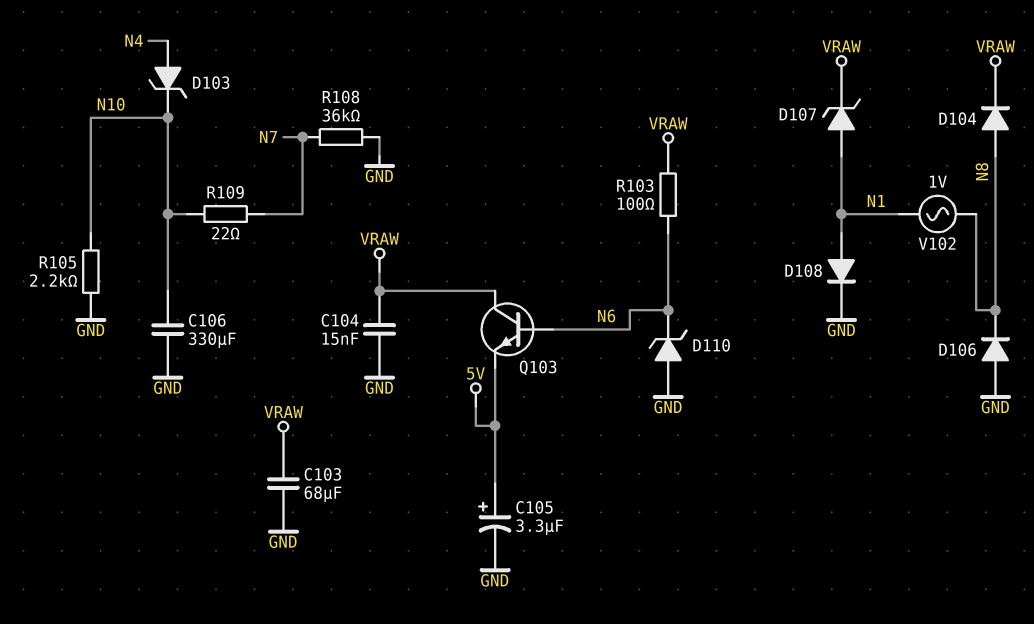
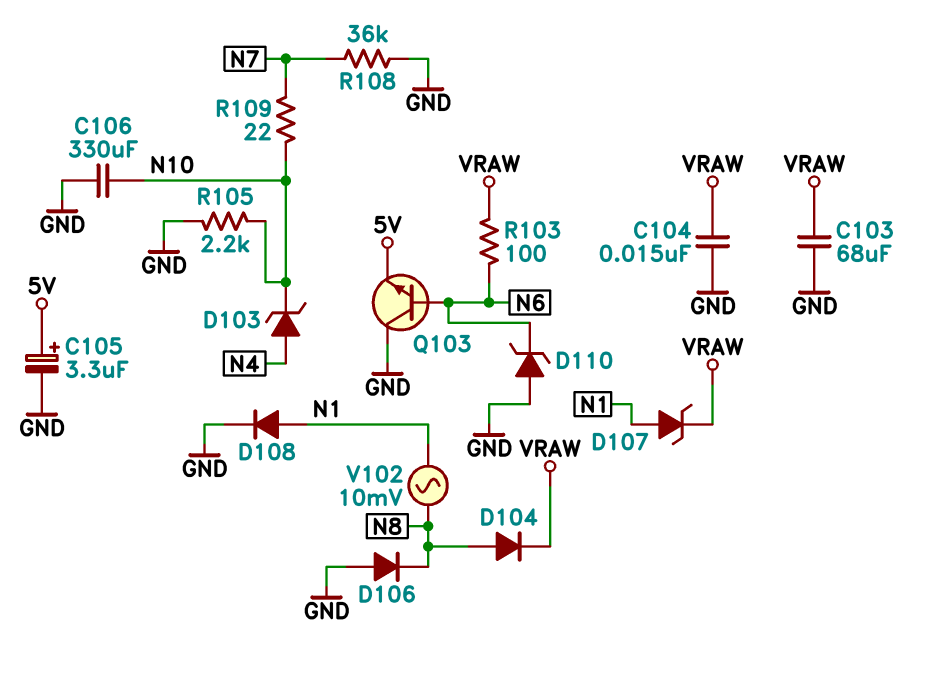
Q103: NPN (B N6, C VRAW, E 5V) -> NPN (B N6, C GND, E 5V)
V102: AC 1V (N1, N8) -> AC 10mV (N1, N8)

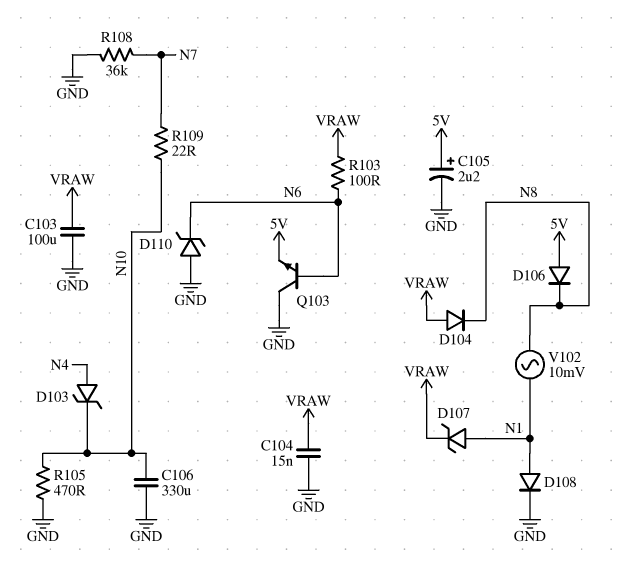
C103: 68uF (GND, VRAW) -> 100uF (GND, VRAW)
C105: 3.3uF (plus 5V, minus GND) -> 2.2uF (plus 5V, minus GND)
D104: diode (A N8, K VRAW) -> diode (A VRAW, K N8)
D106: diode (A GND, K N8) -> diode (A 5V, K N8)
R105: 2.2k (GND, N10) -> 470 (GND, N10)

